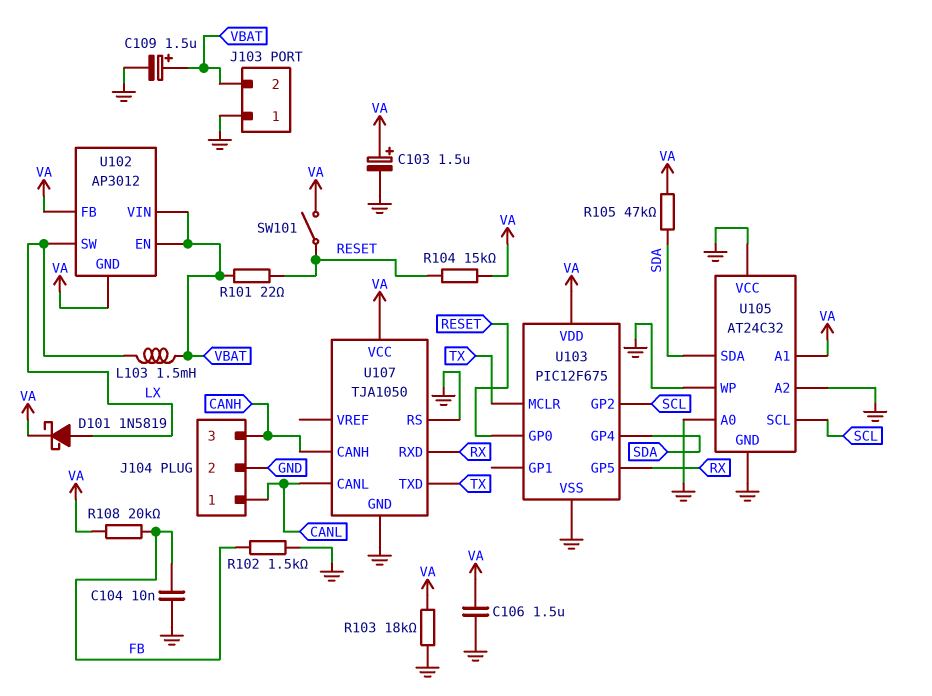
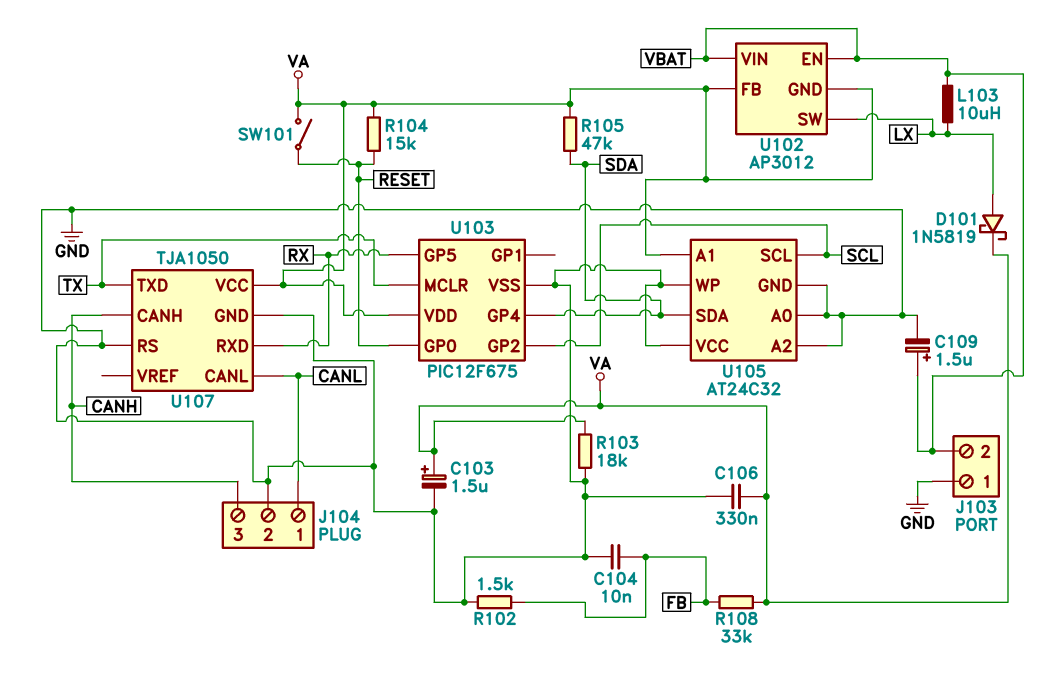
C106: 1.5uF (GND, VA) -> 330nF (GND, VA)
L103: 1.5mH (LX, VBAT) -> 10uH (LX, VBAT)
R101: 22 (RESET, VBAT) -> none
R108: 20k (FB, VA) -> 33k (FB, VA)

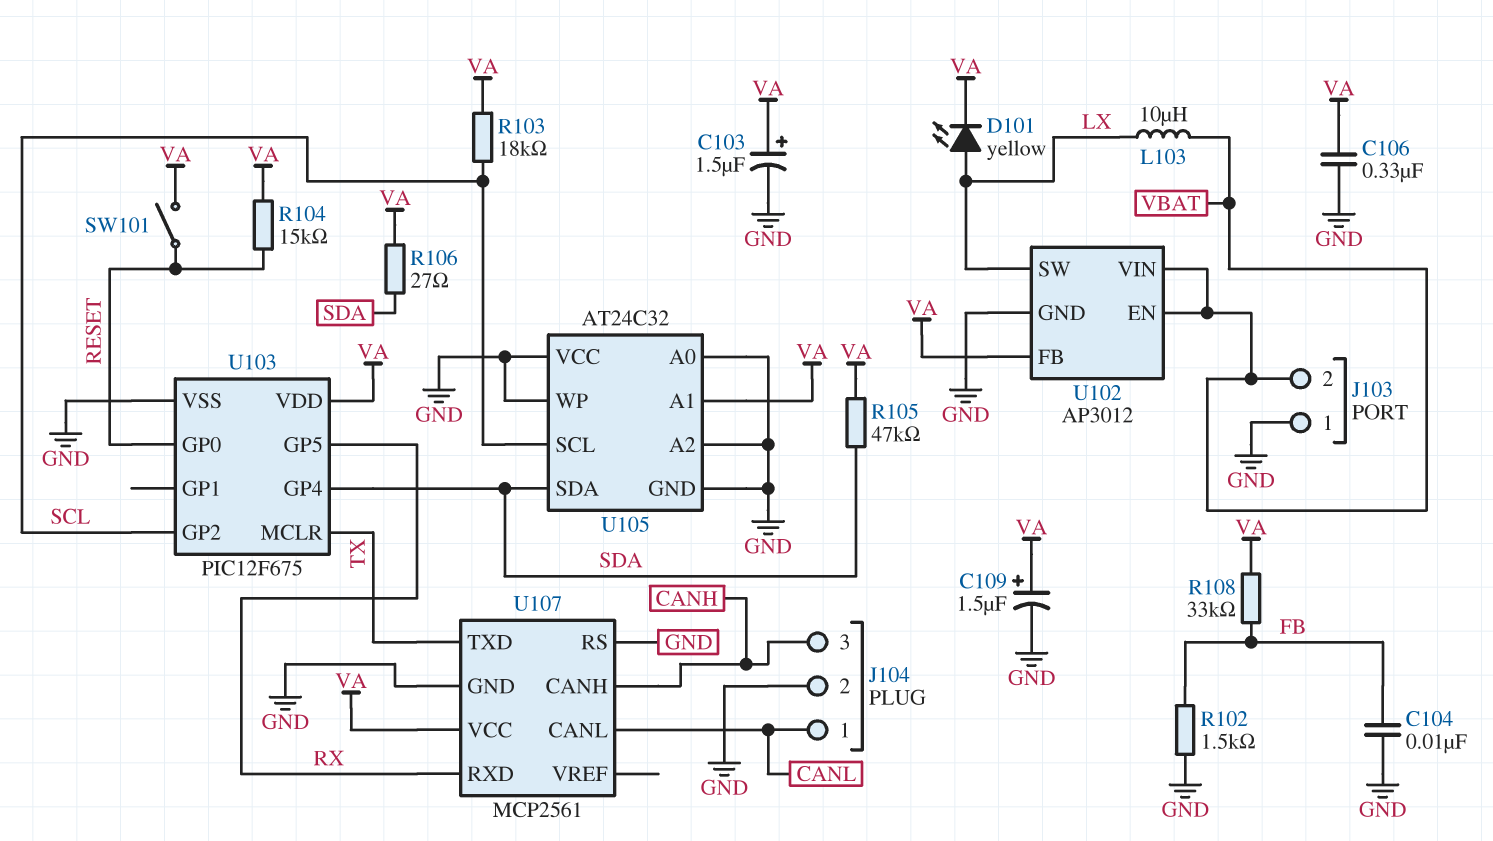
C109: 1.5uF (plus VBAT, minus GND) -> 1.5uF (plus VA, minus GND)
D101: schottky 1N5819 (A LX, K VA) -> LED yellow (A LX, K VA)
R103: 18k (GND, VA) -> 18k (SCL, VA)
R106: none -> 27 (SDA, VA)
U102 pin GND: VA -> GND
U107: TJA1050 -> MCP2561

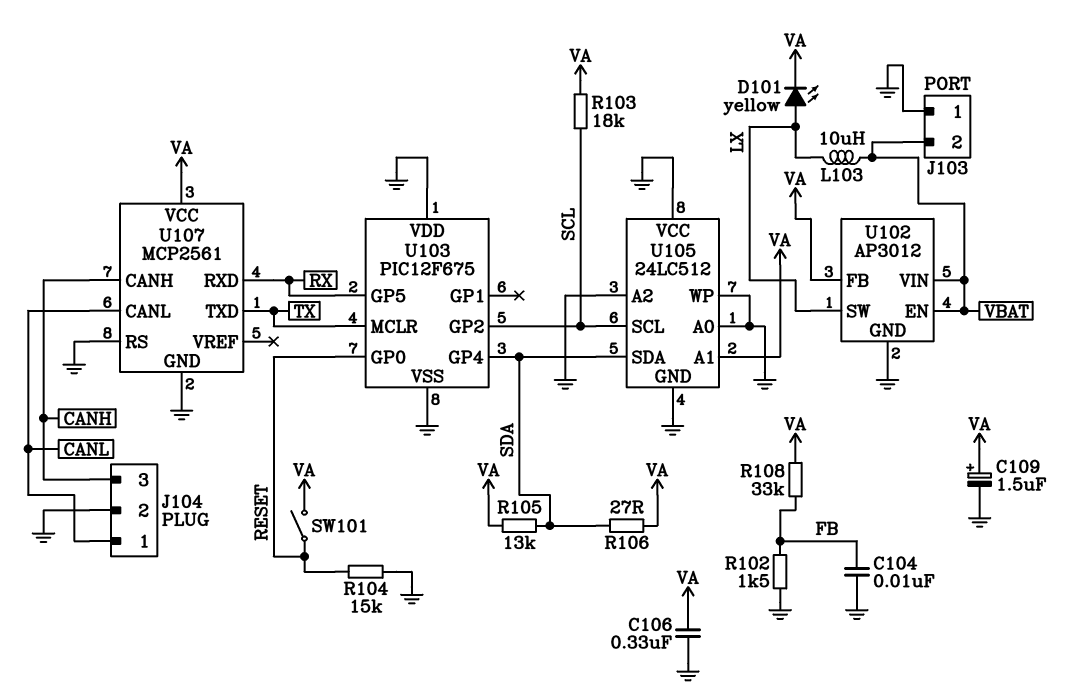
C103: 1.5uF (plus VA, minus GND) -> none
R104: 15k (RESET, VA) -> 15k (GND, RESET)
R105: 47k (SDA, VA) -> 13k (SDA, VA)
U103 pin VDD: VA -> GND
U105: AT24C32 -> 24LC512

